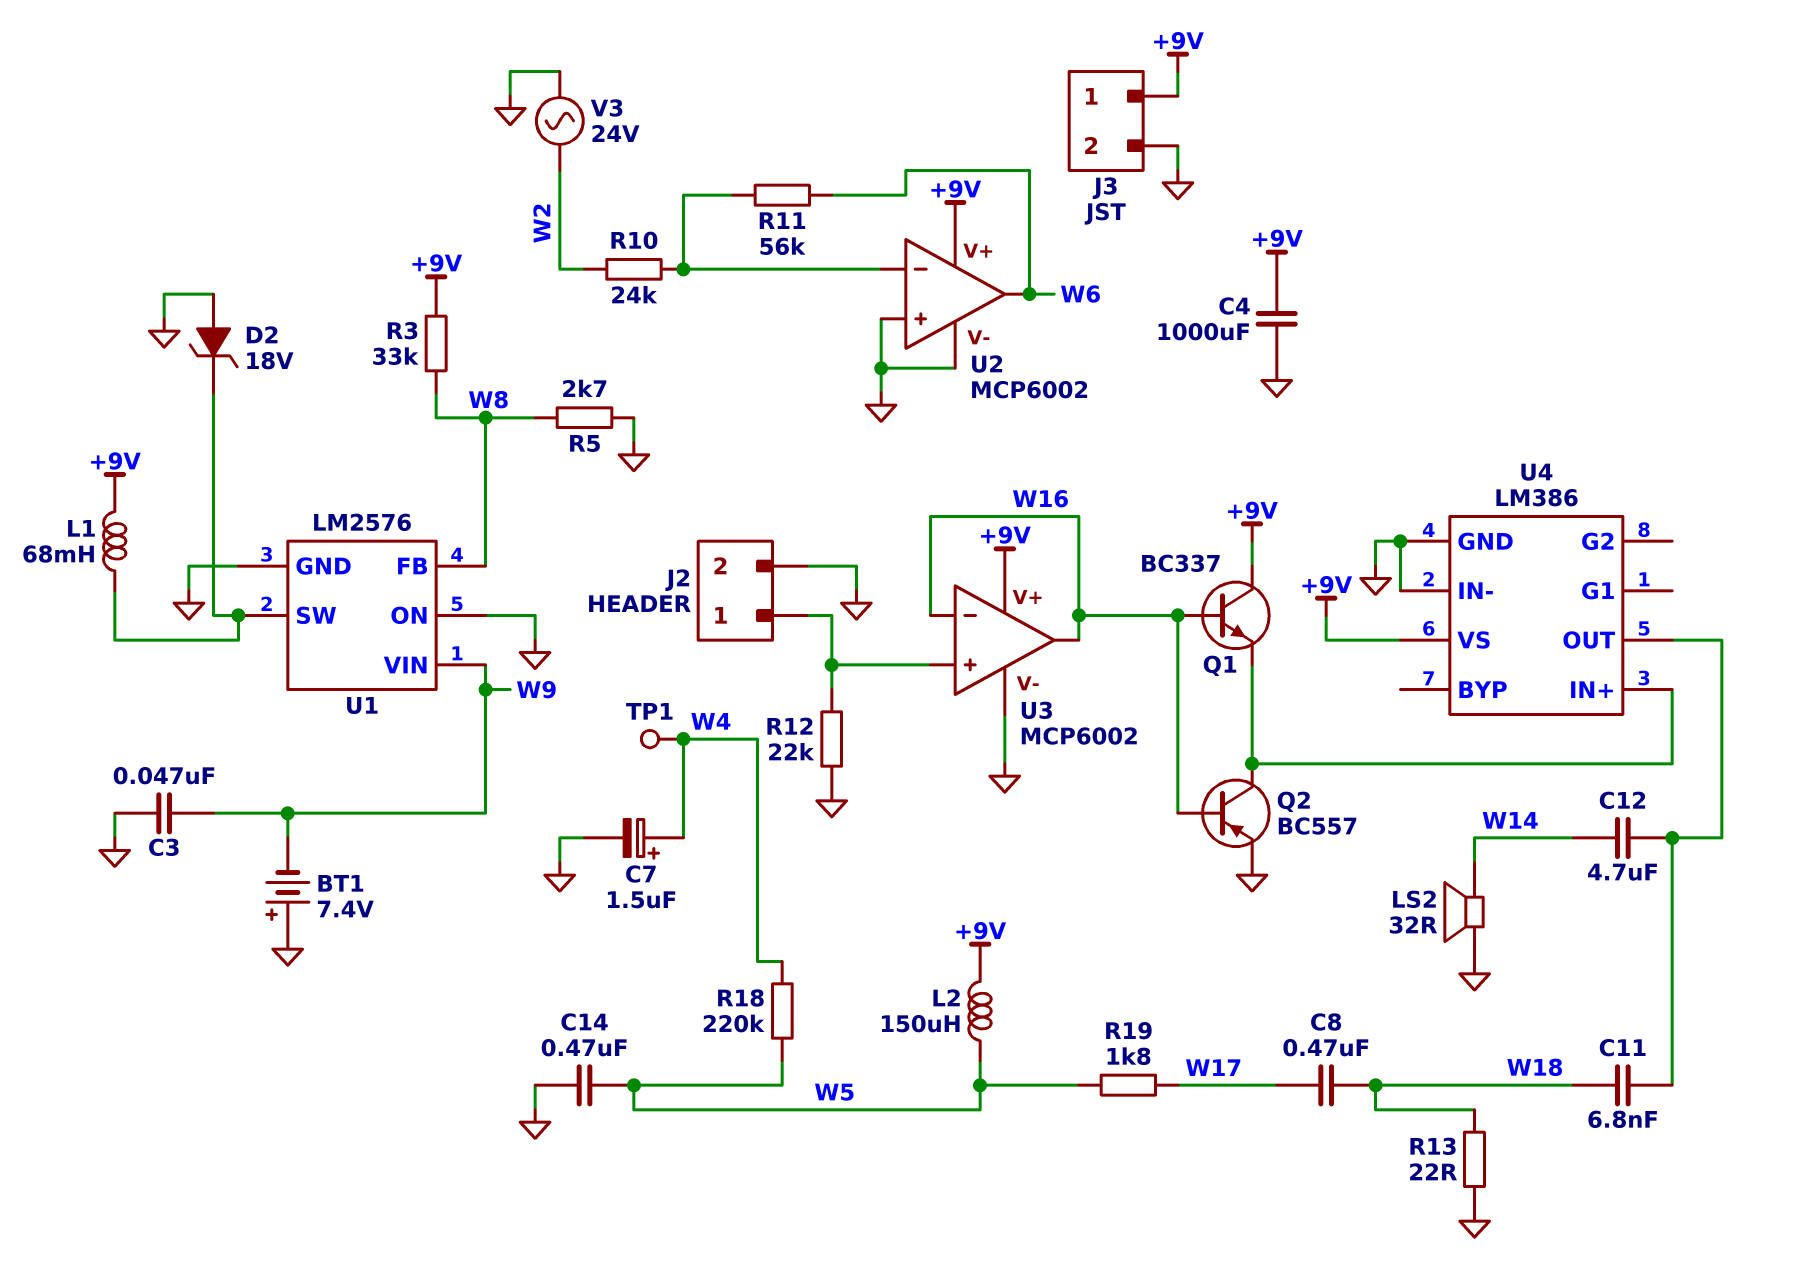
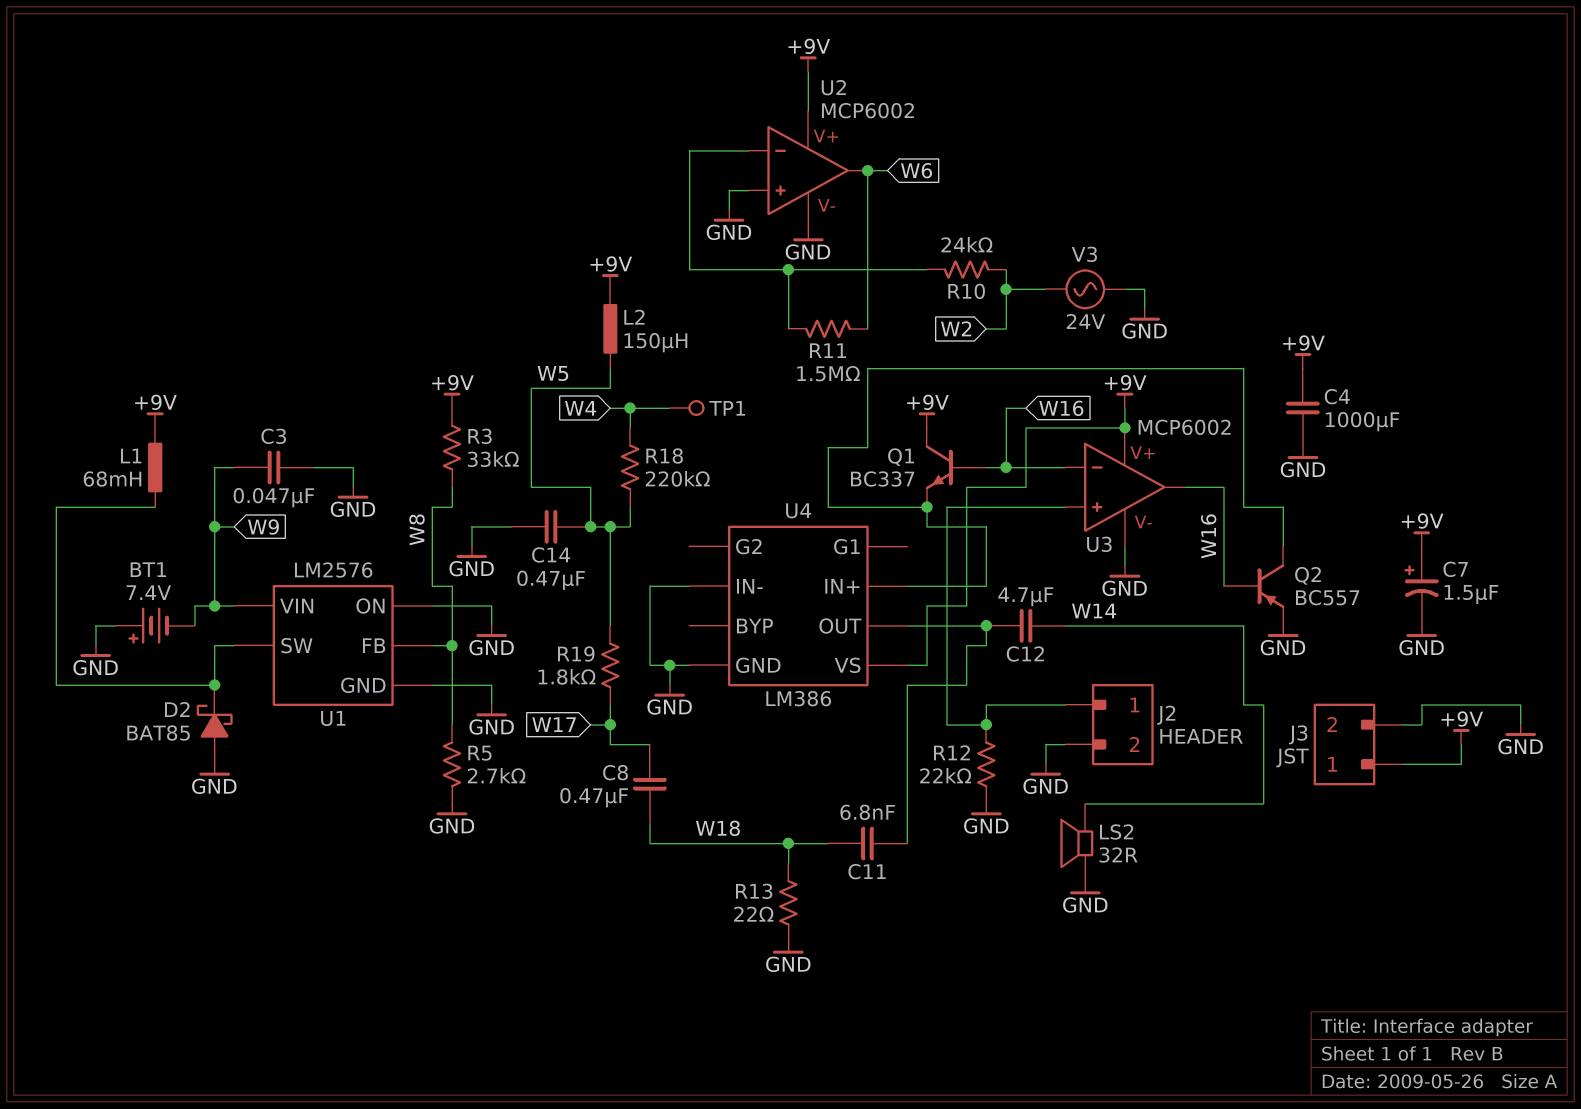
C7: 1.5uF (plus W4, minus GND) -> 1.5uF (plus +9V, minus GND)
D2: zener 18V (A GND, K U1/SW) -> schottky BAT85 (A GND, K U1/SW)
R11: 56k (U2/in-, W6) -> 1.5M (U2/in-, W6)

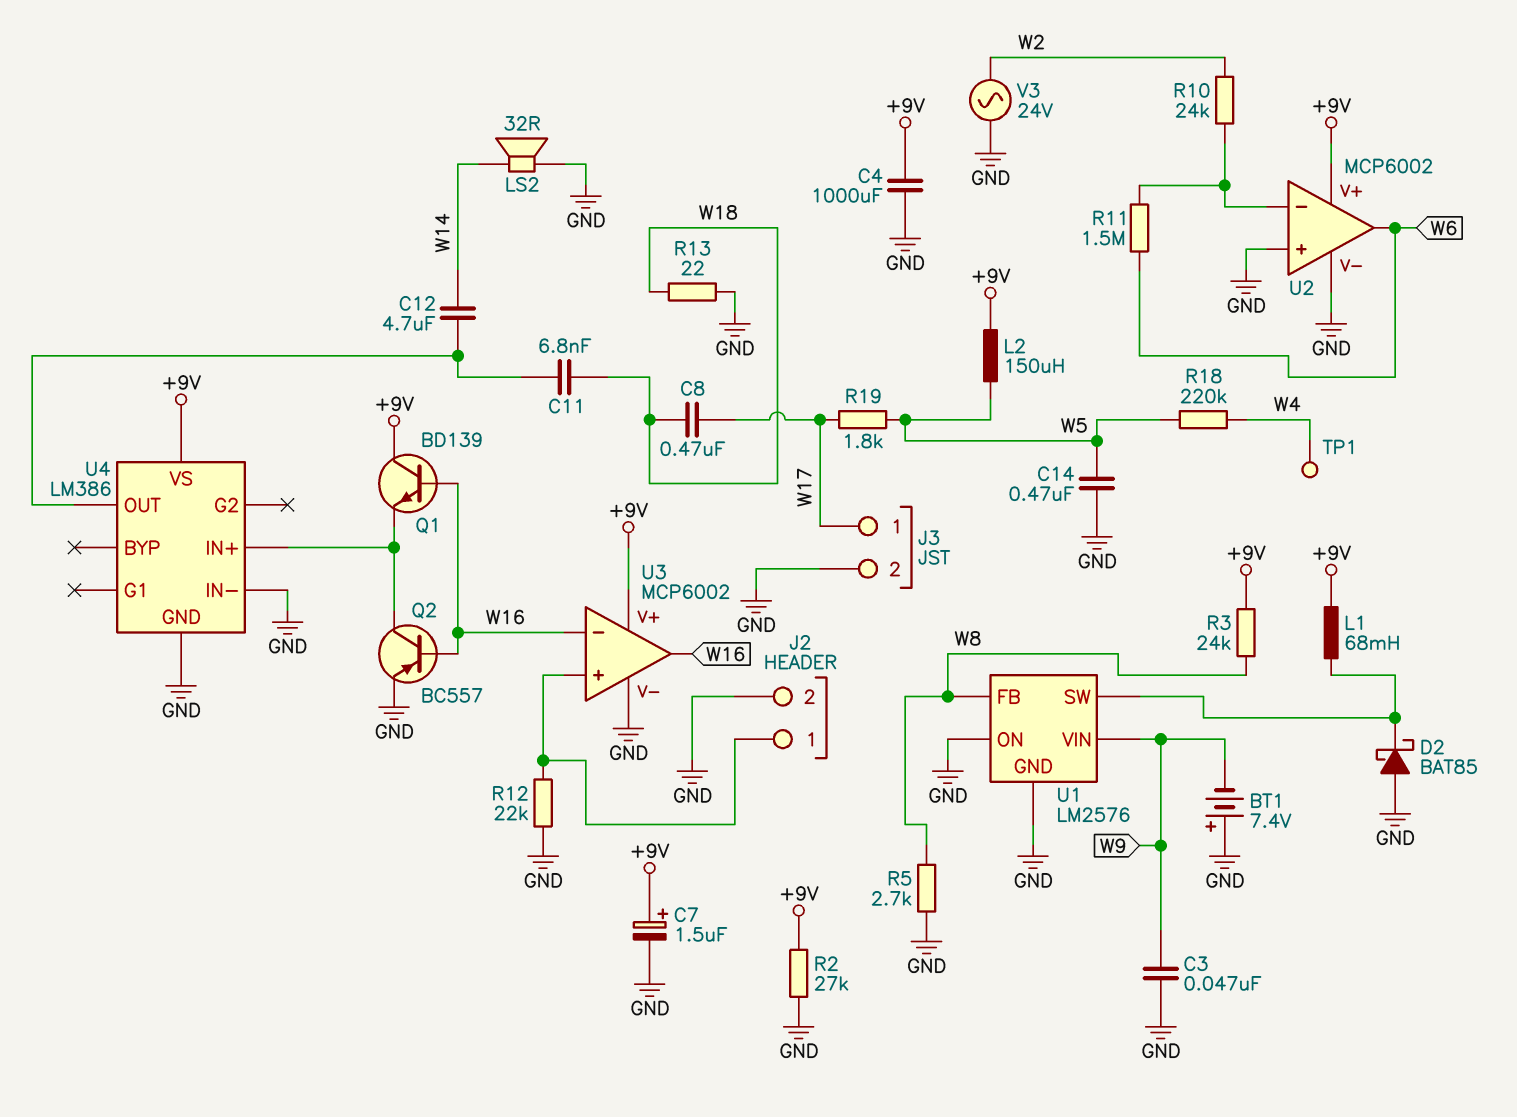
J3 pin 1: +9V -> W17
Q1: NPN BC337 (B W16, C +9V, E U4/IN+) -> NPN BD139 (B W16, C +9V, E U4/IN+)
R2: none -> 27k (+9V, GND)
R3: 33k (+9V, W8) -> 24k (+9V, W8)

